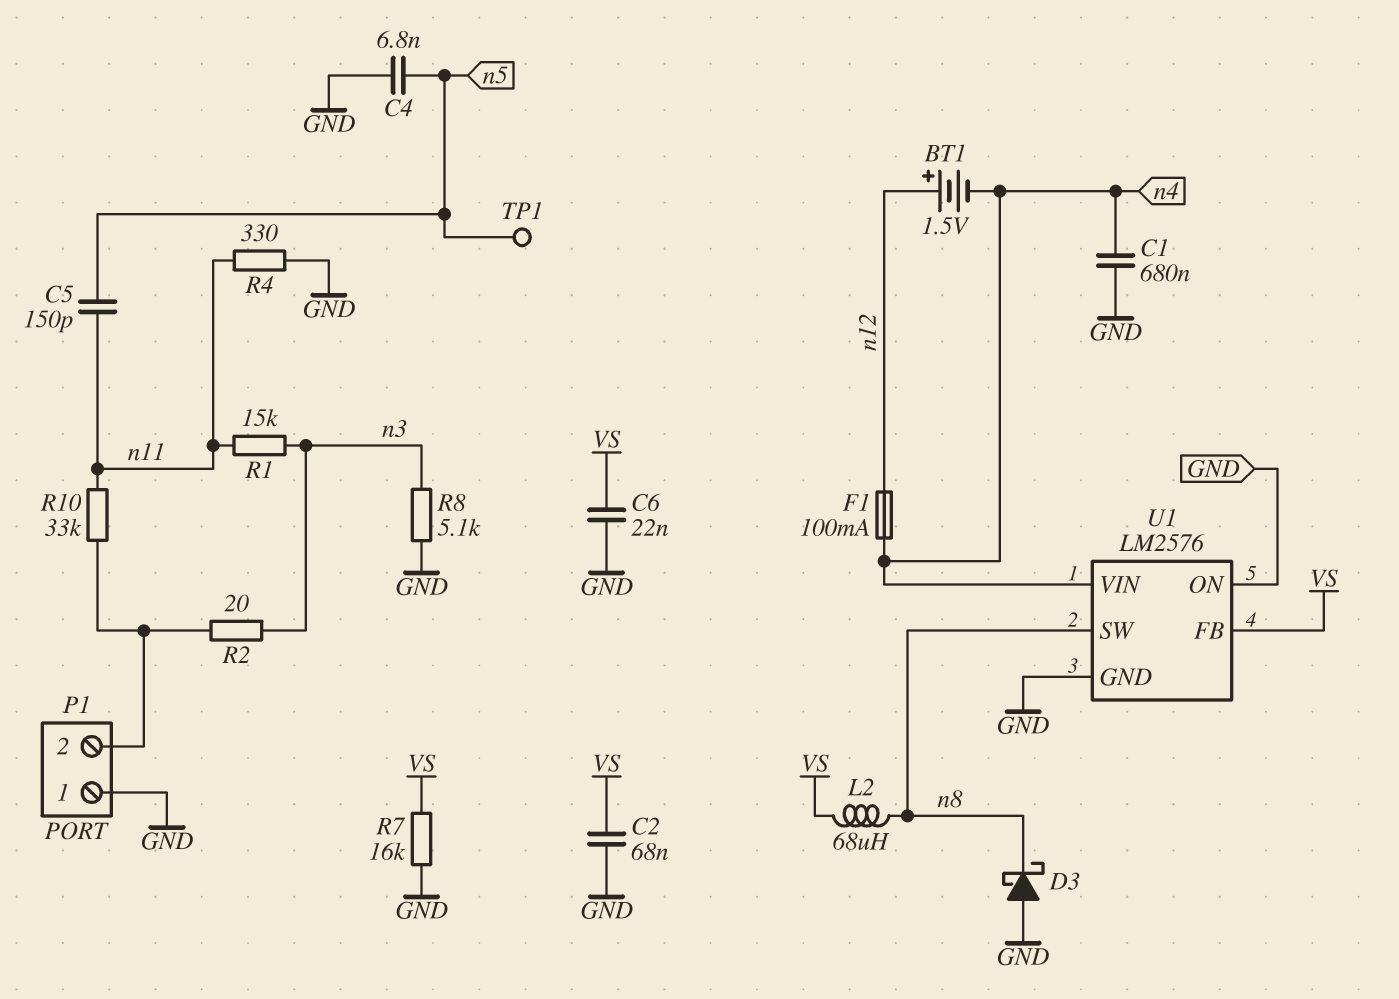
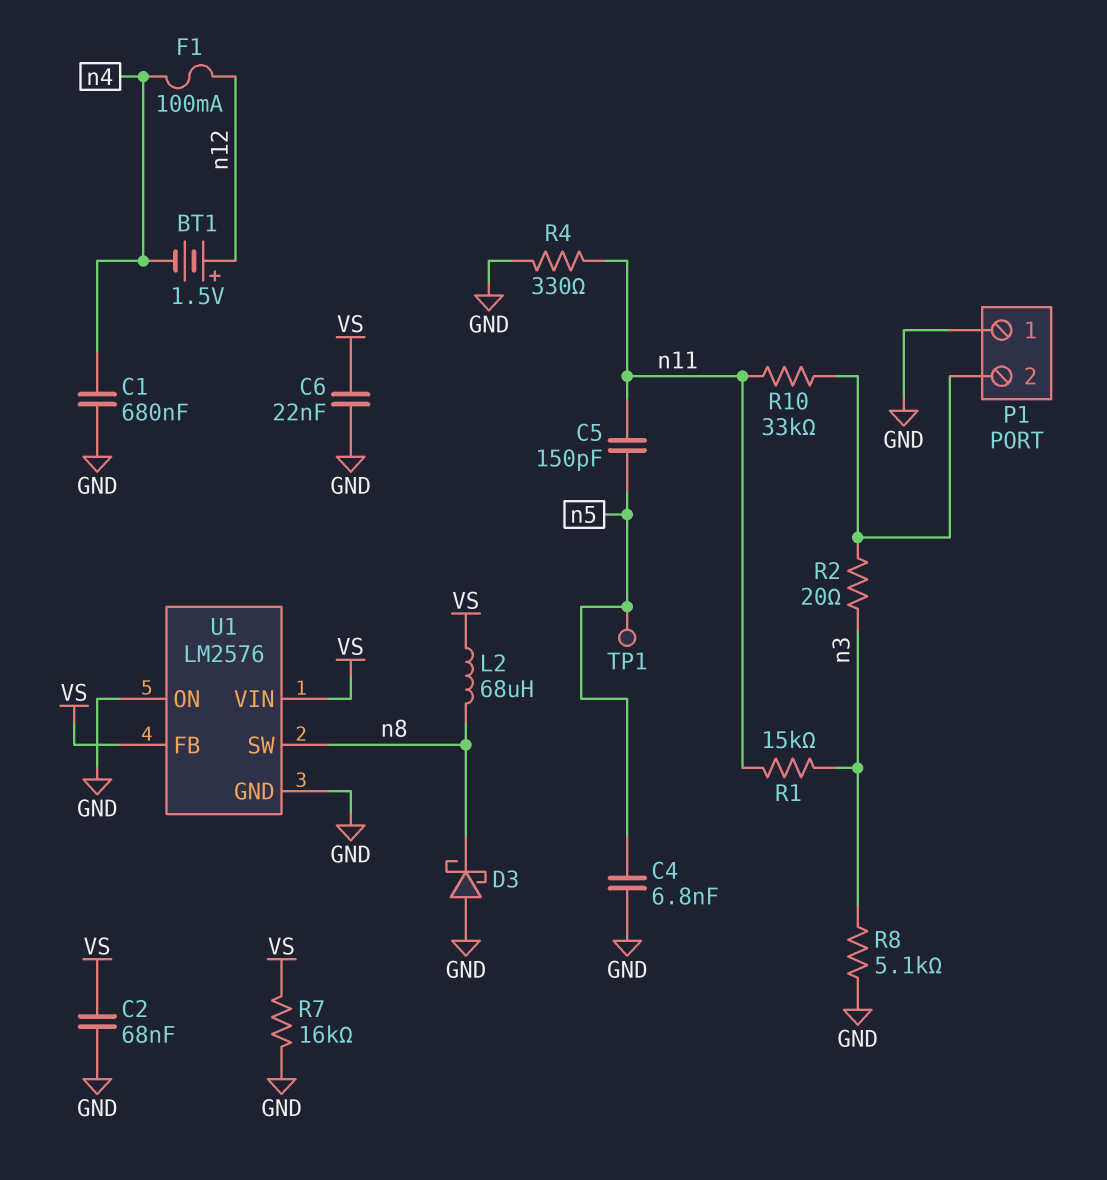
U1 pin VIN: n4 -> VS

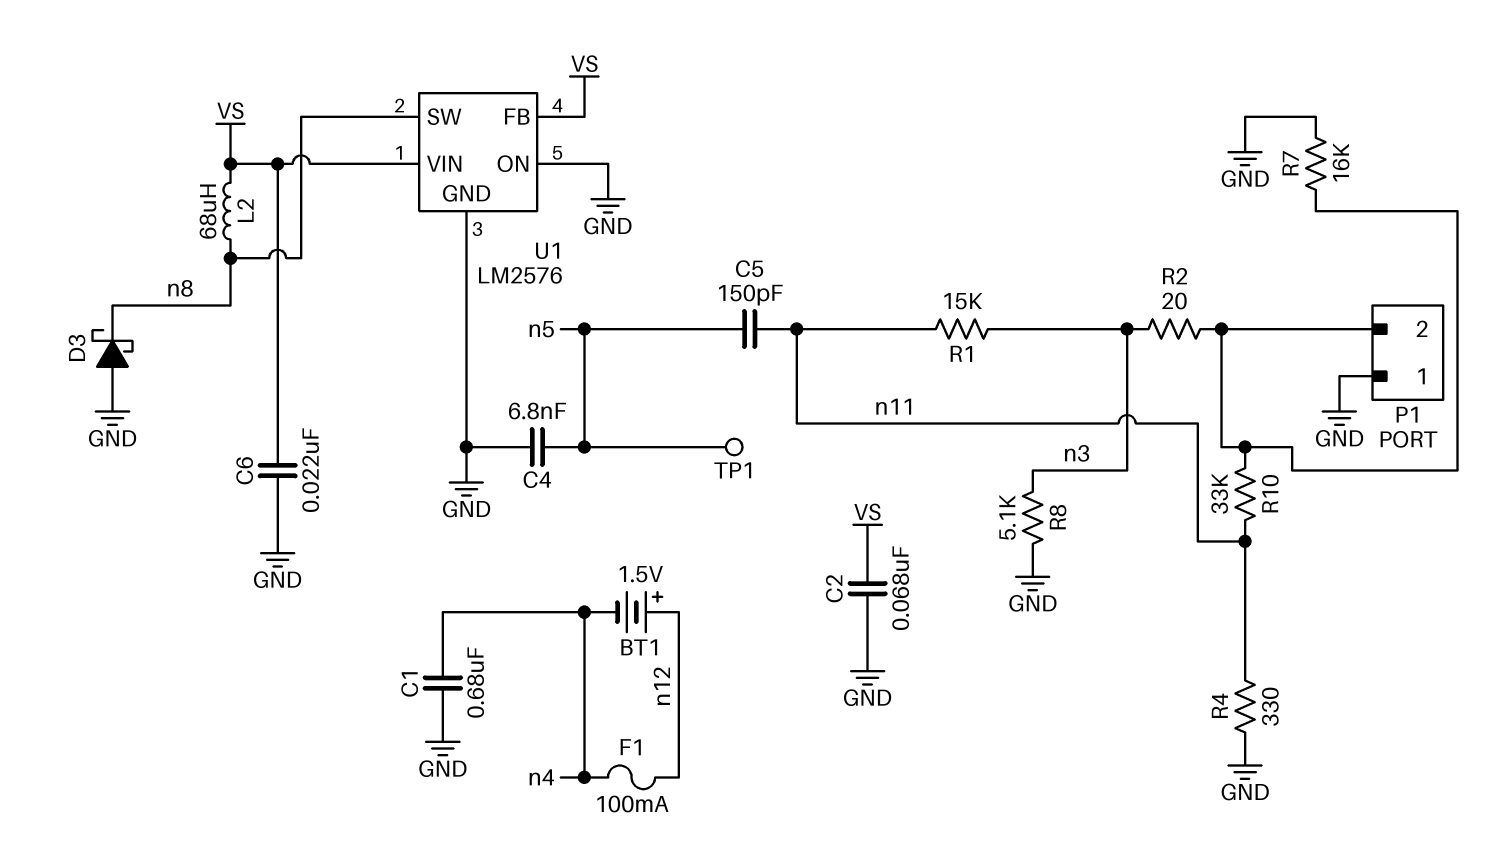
R7: 16k (GND, VS) -> 16k (GND, P1/2)

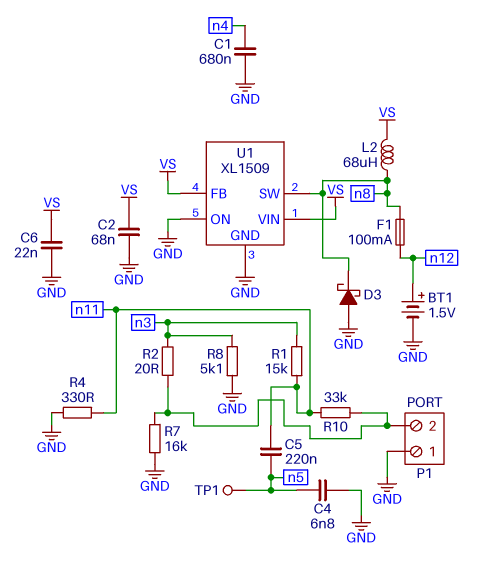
BT1: 1.5V (plus n12, minus n4) -> 1.5V (plus n12, minus GND)
C5: 150pF (n5, n11) -> 220nF (n5, n11)
F1: 100mA (n4, n12) -> 100mA (n8, n12)
U1: LM2576 -> XL1509

